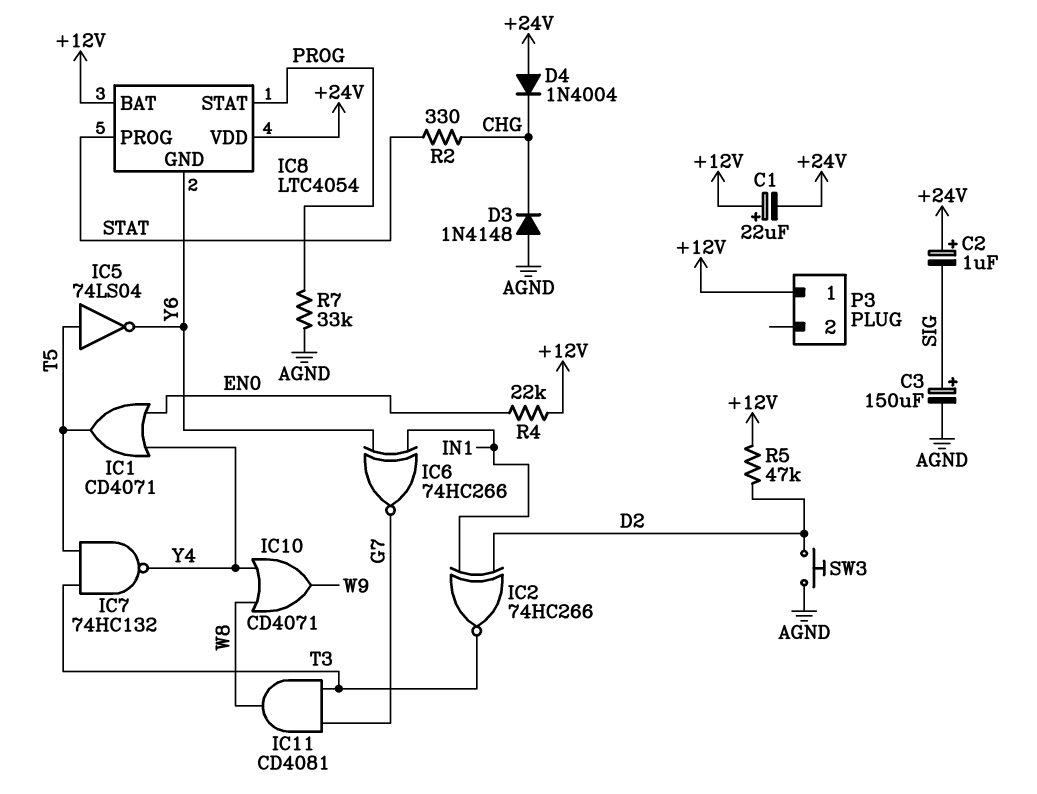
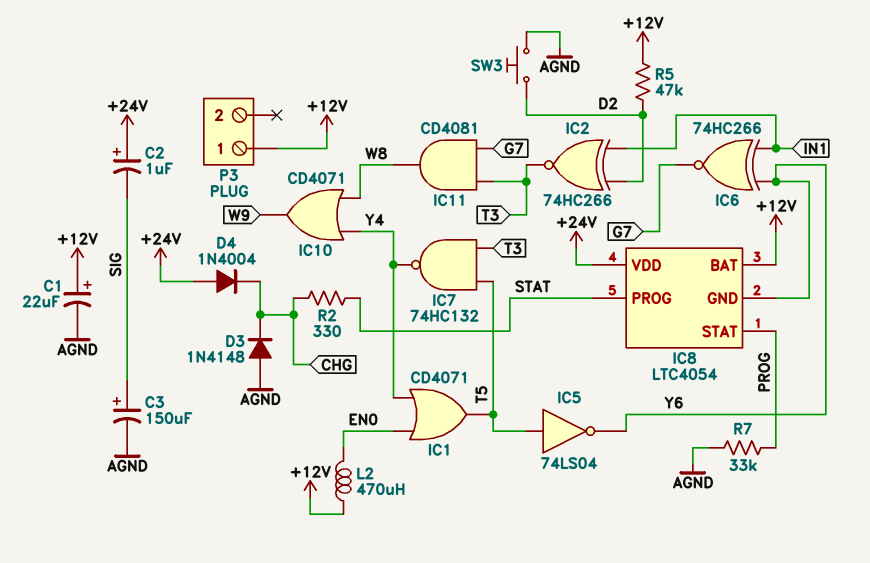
C1: 22uF (plus +12V, minus +24V) -> 22uF (plus +12V, minus AGND)
L2: none -> 470uH (+12V, EN0)
R4: 22k (+12V, EN0) -> none

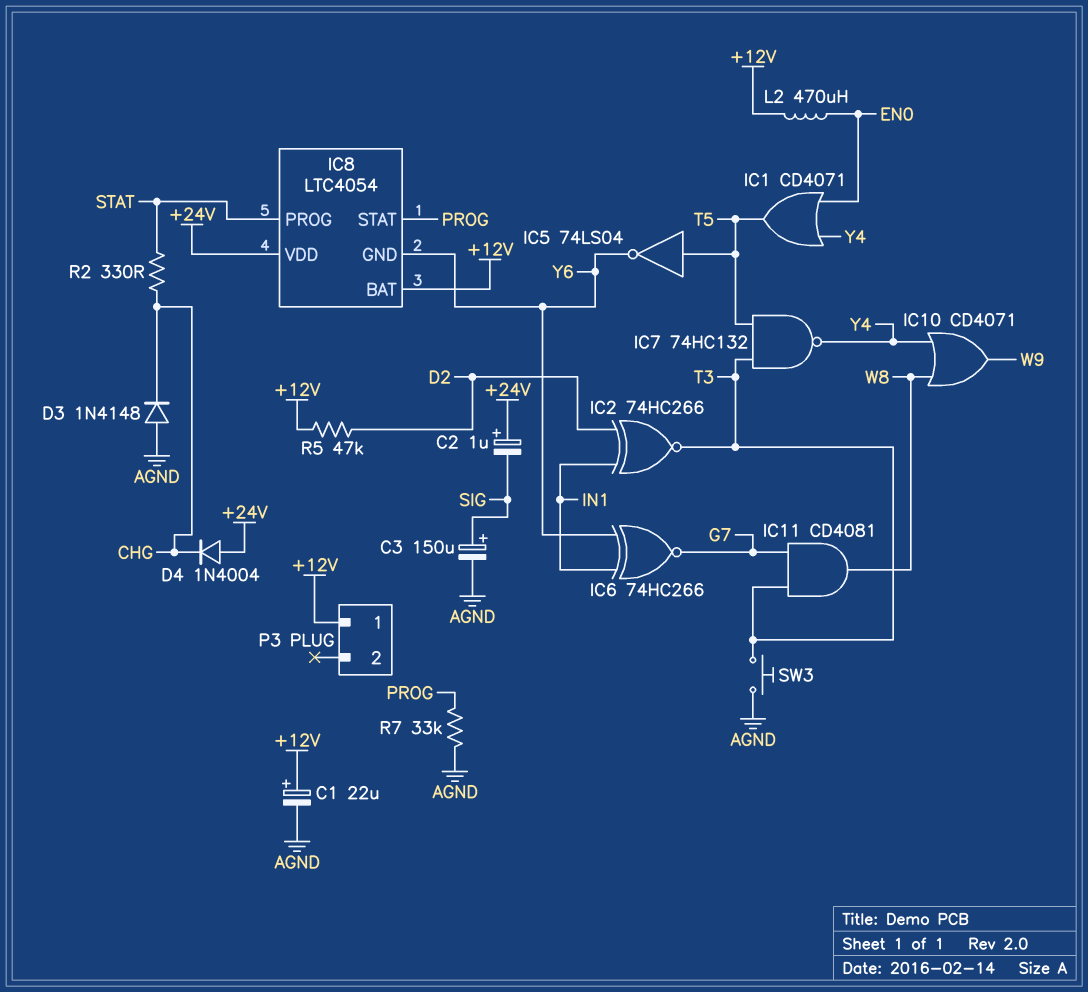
SW3: button (AGND, D2) -> button (AGND, T3)

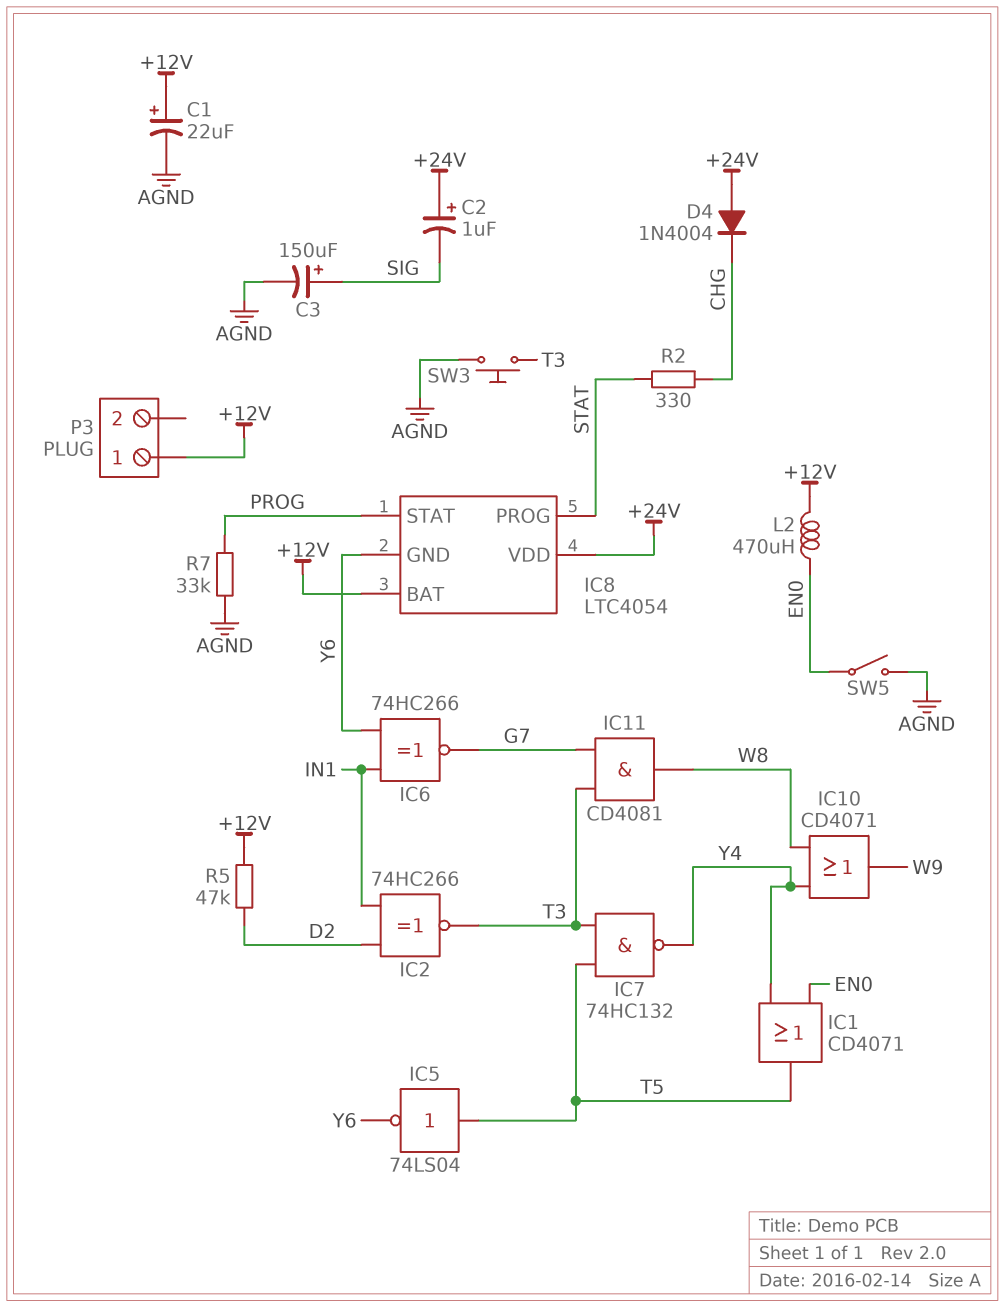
D3: diode 1N4148 (A AGND, K CHG) -> none
SW5: none -> switch (AGND, EN0)

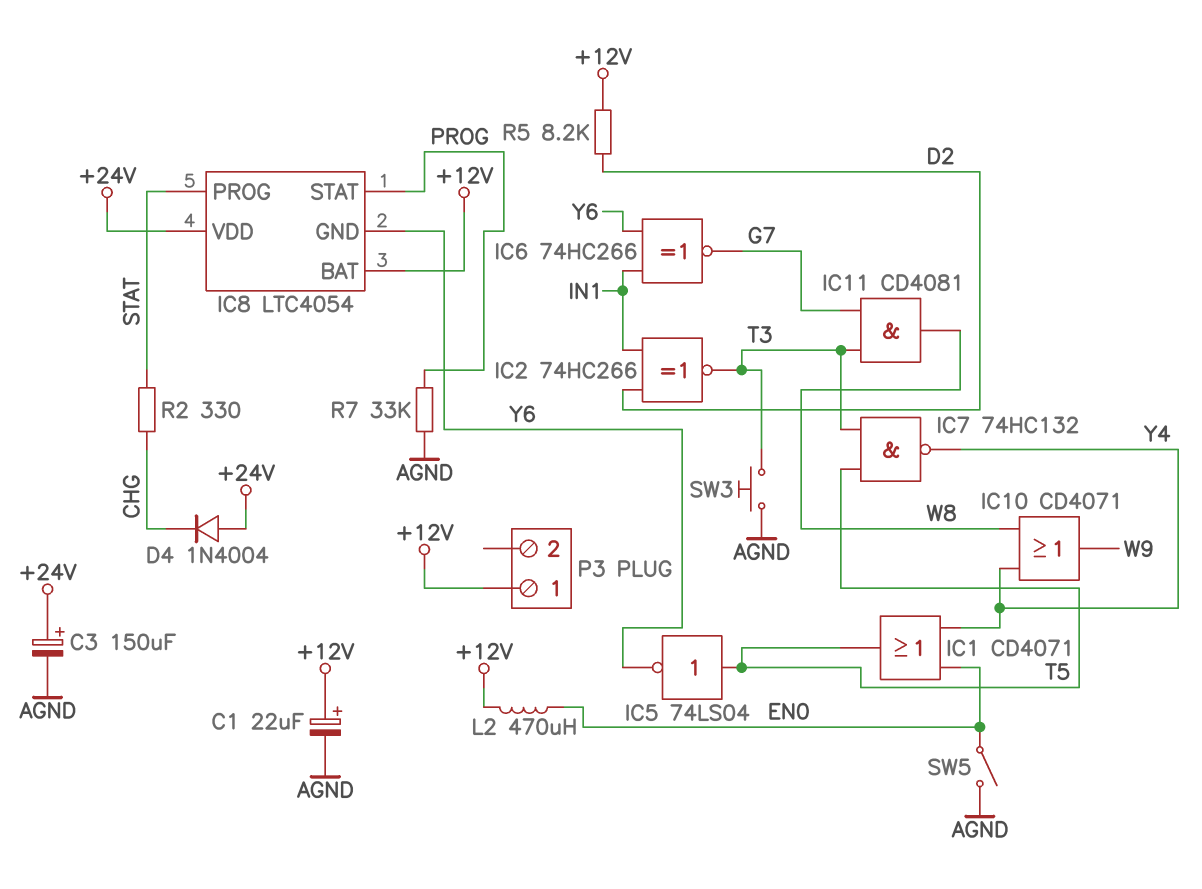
C2: 1uF (plus +24V, minus SIG) -> none
C3: 150uF (plus SIG, minus AGND) -> 150uF (plus +24V, minus AGND)
R5: 47k (+12V, D2) -> 8.2k (+12V, D2)

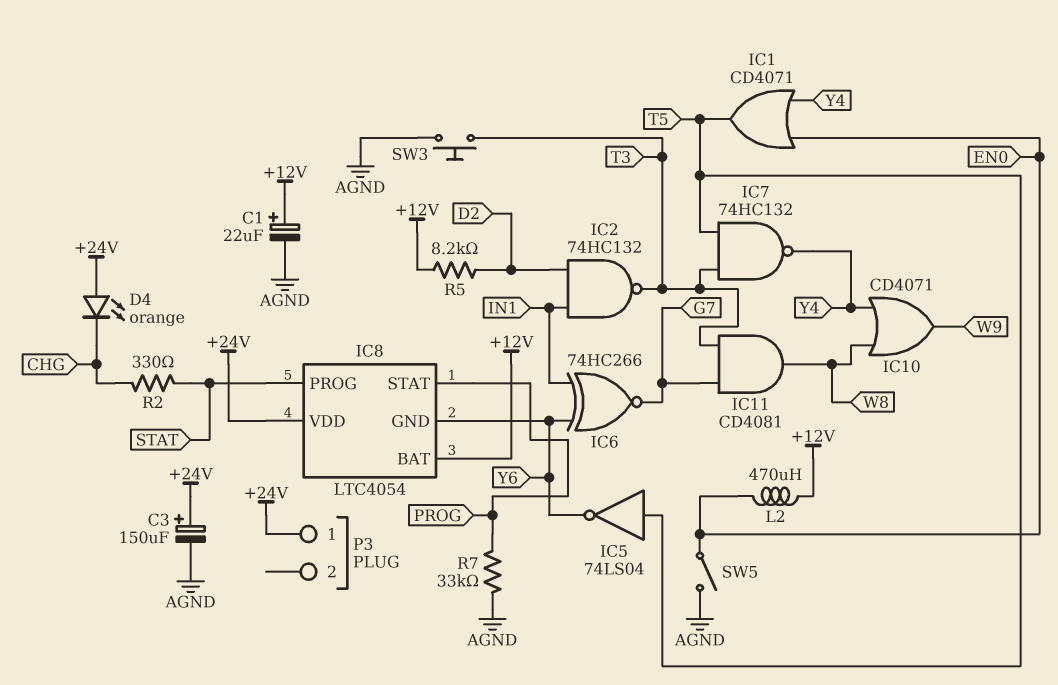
D4: diode 1N4004 (A +24V, K CHG) -> LED orange (A +24V, K CHG)
IC2: XNOR 74HC266 (in D2, in IN1, out T3) -> NAND 74HC132 (in D2, in IN1, out T3)
P3 pin 1: +12V -> +24V

